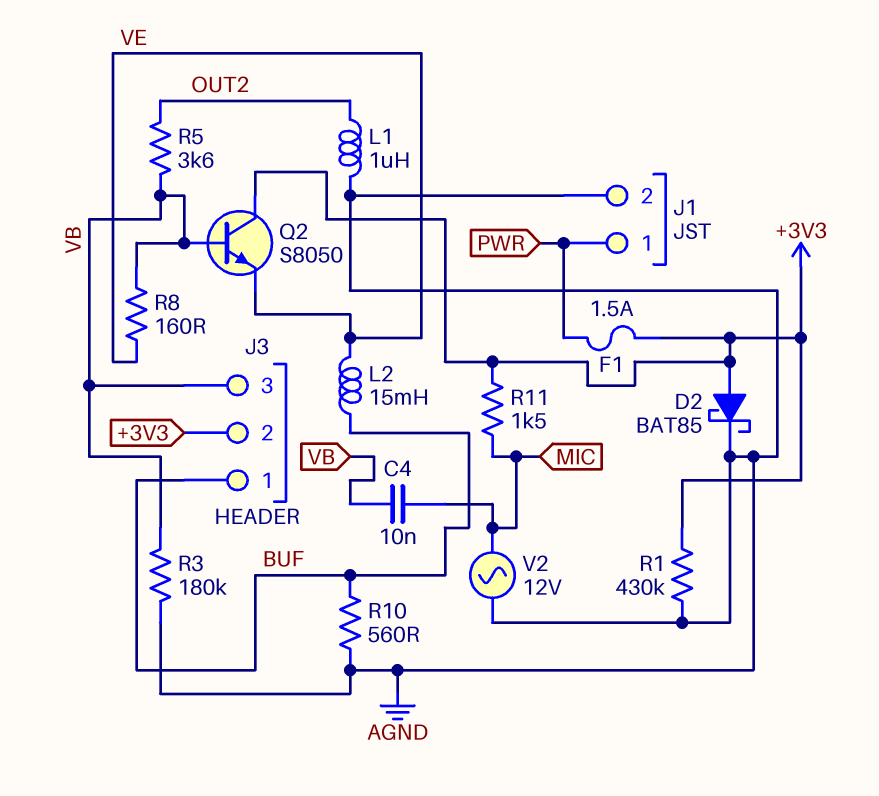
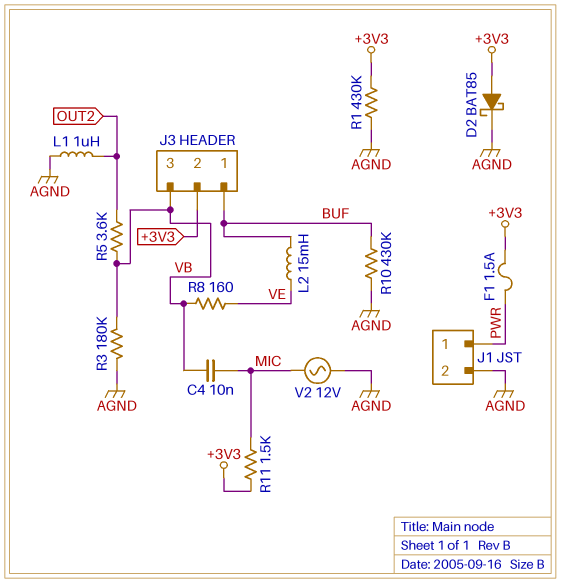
Q2: NPN S8050 (B VB, C +3V3, E VE) -> none
R10: 560 (AGND, BUF) -> 430k (AGND, BUF)

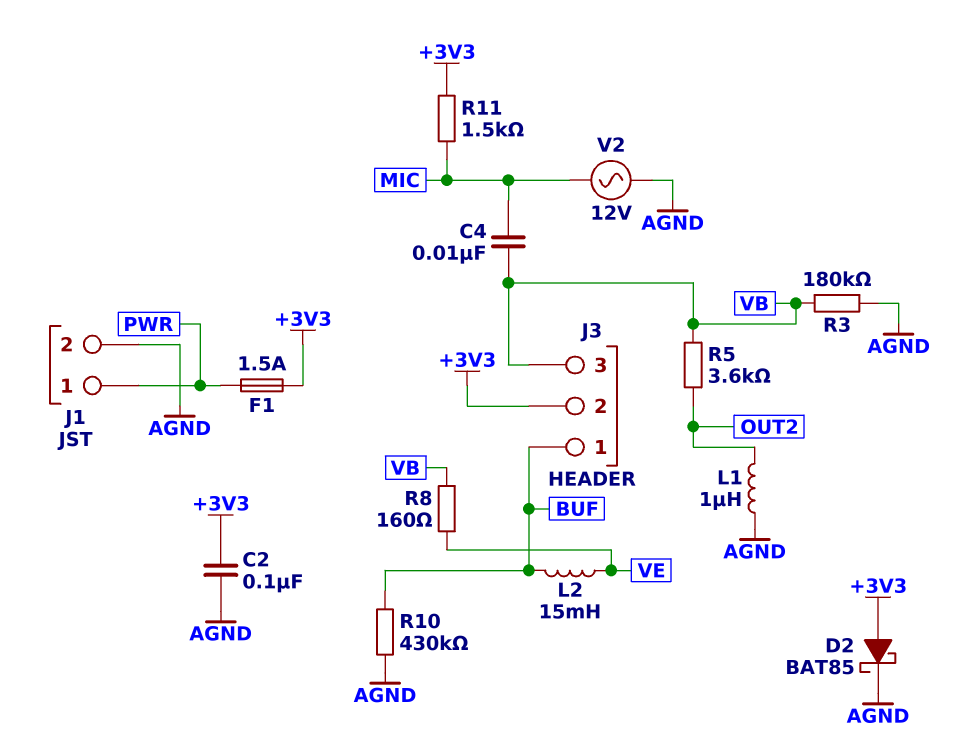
C2: none -> 100nF (+3V3, AGND)
R1: 430k (+3V3, AGND) -> none

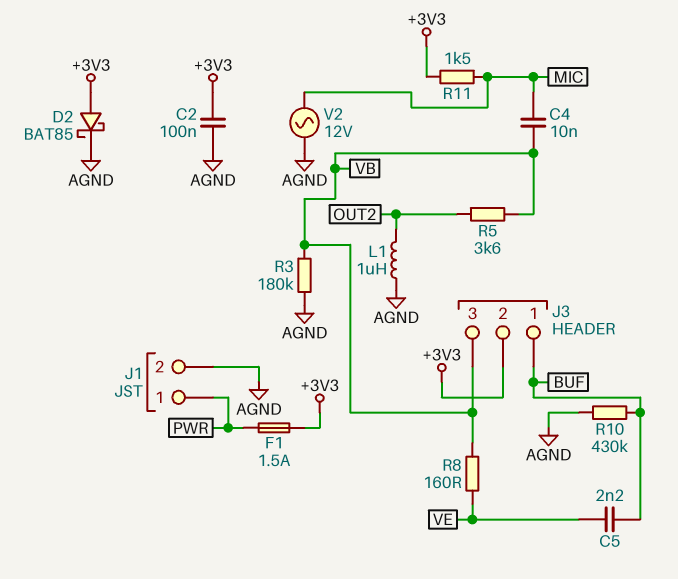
C5: none -> 2.2nF (BUF, VE)
L2: 15mH (BUF, VE) -> none

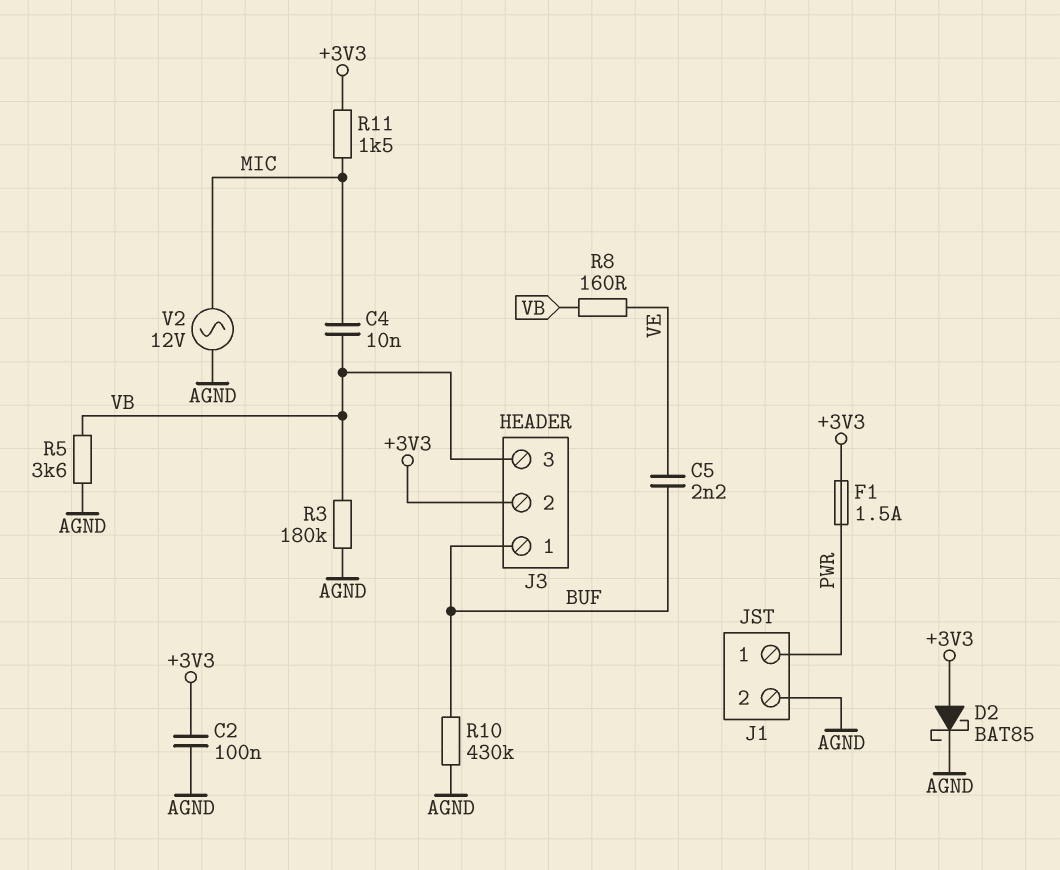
L1: 1uH (AGND, OUT2) -> none
R5: 3.6k (OUT2, VB) -> 3.6k (AGND, VB)

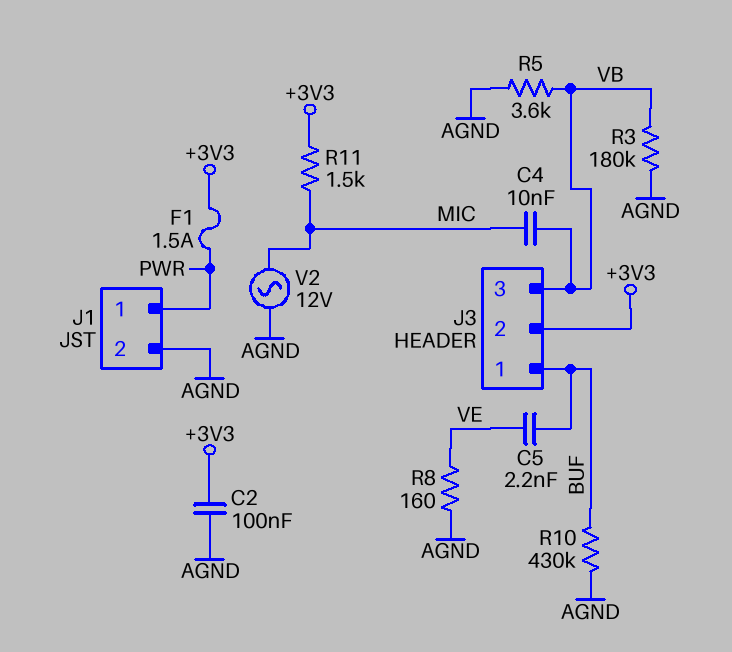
D2: schottky BAT85 (A +3V3, K AGND) -> none
R8: 160 (VB, VE) -> 160 (AGND, VE)

